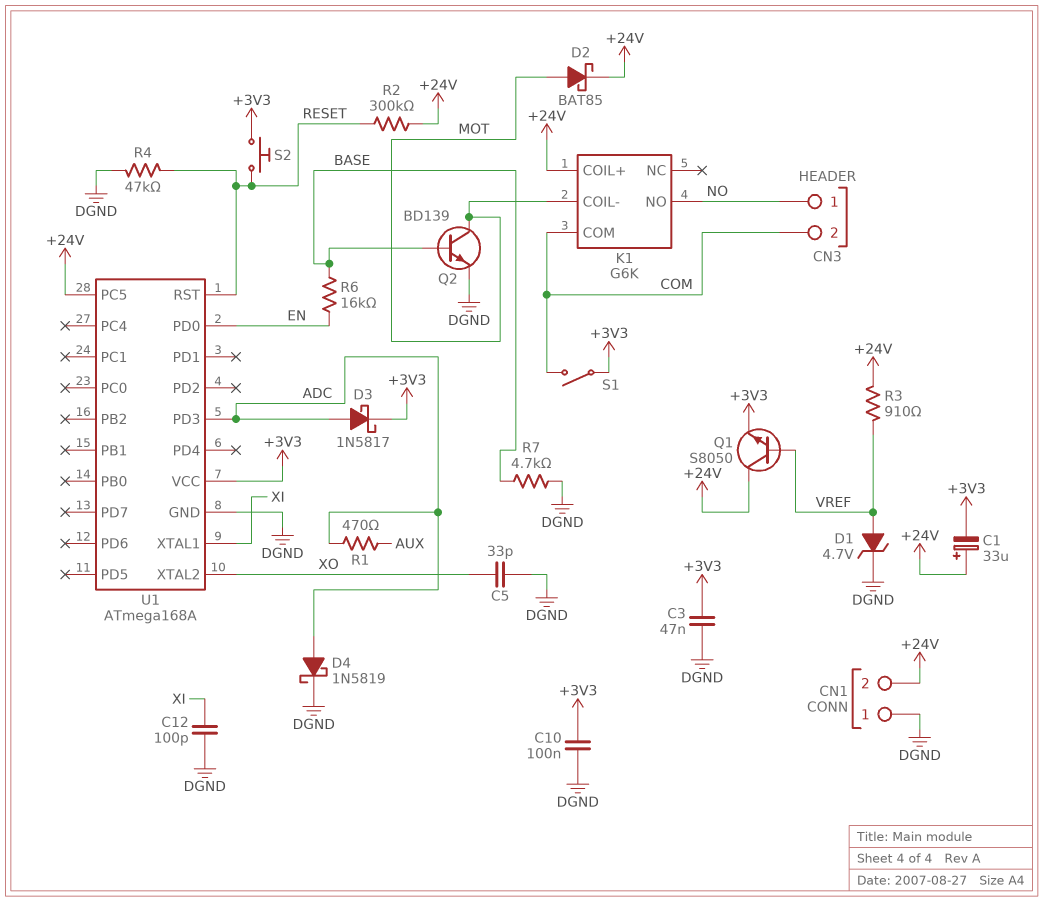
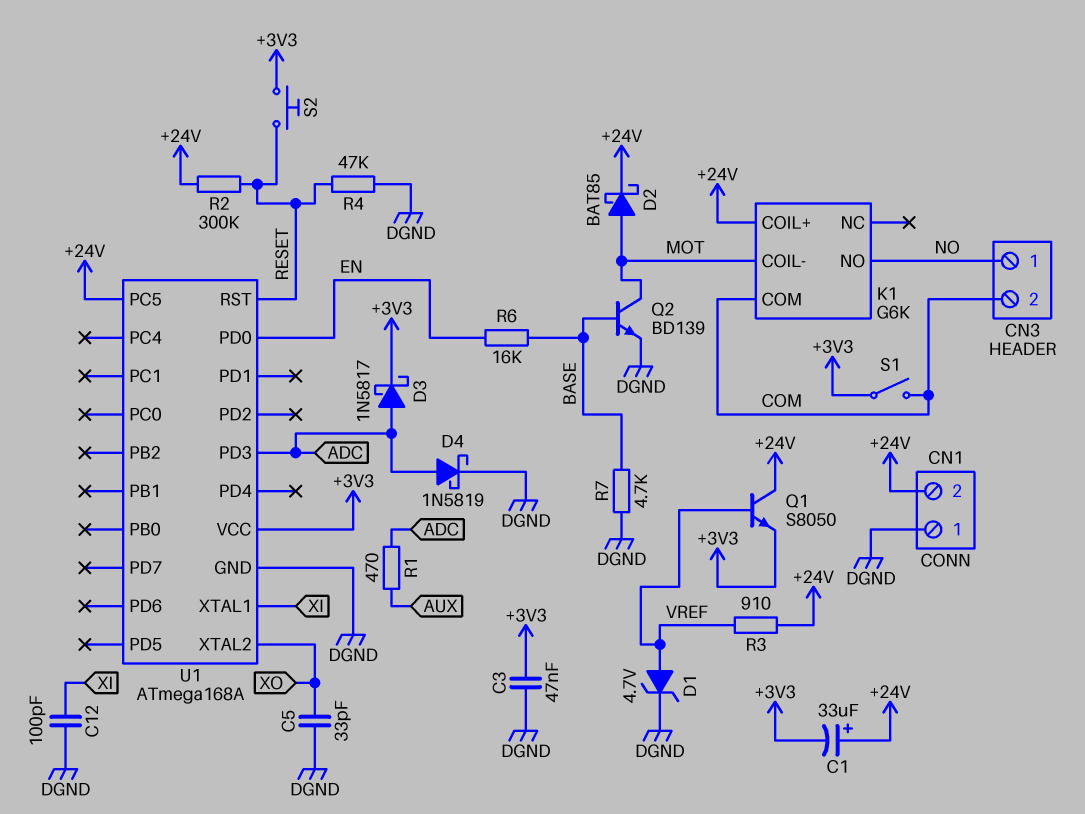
C10: 100nF (+3V3, DGND) -> none

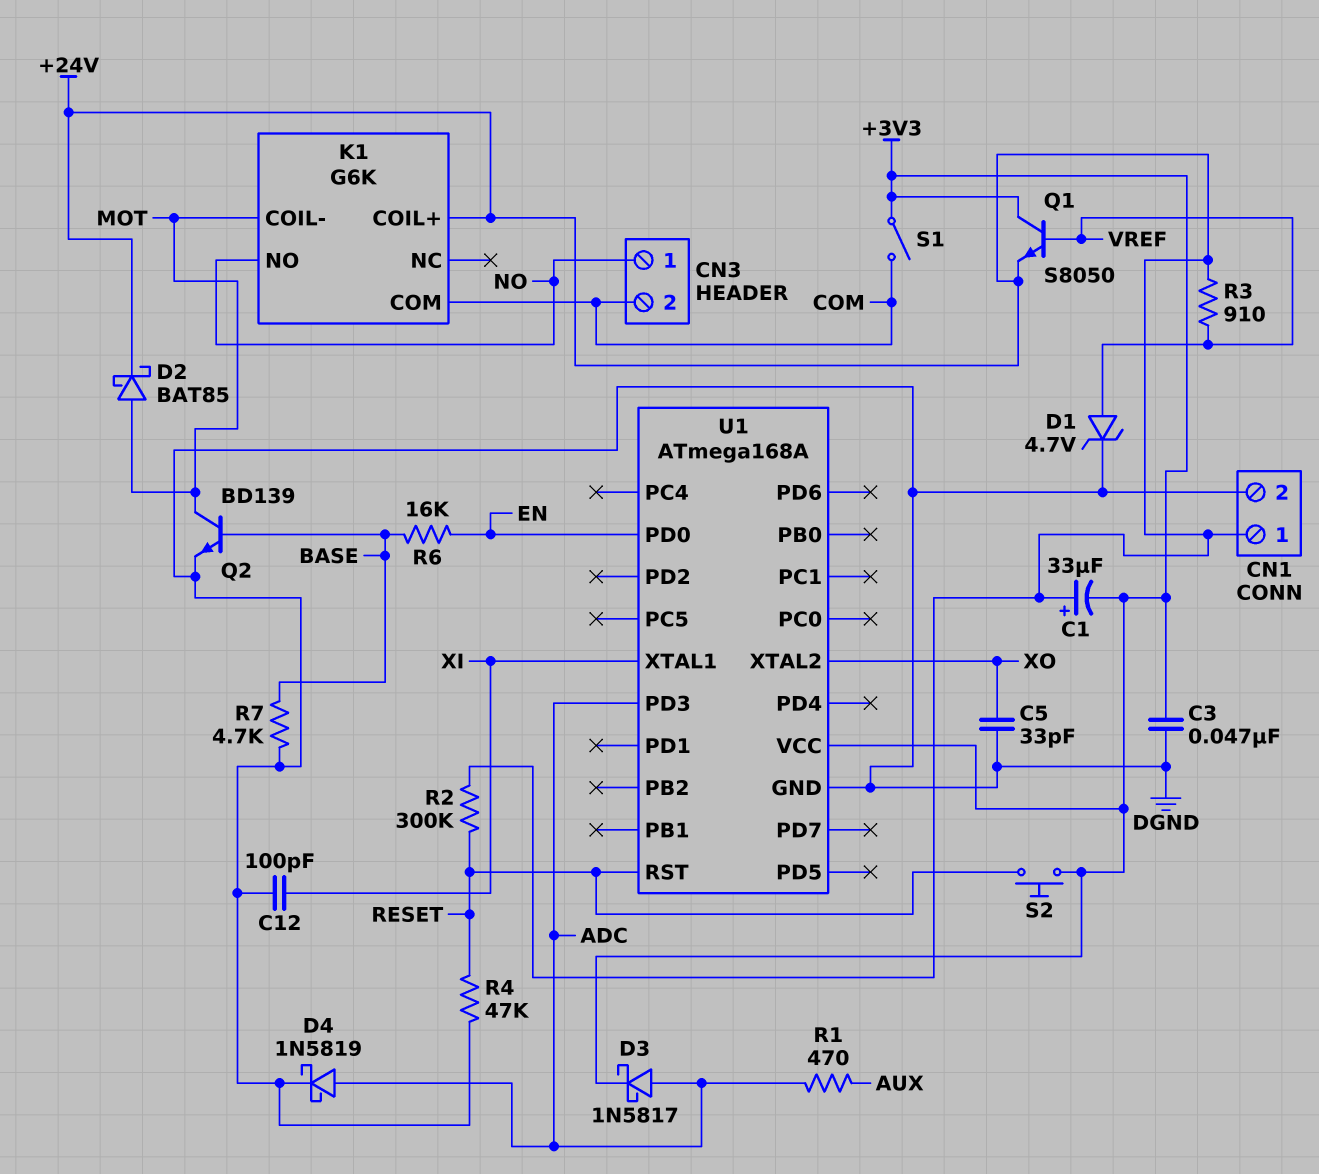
CN1 pin 1: DGND -> +24V
CN1 pin 2: +24V -> DGND
Q1: NPN S8050 (B VREF, C +24V, E +3V3) -> NPN S8050 (B VREF, C +3V3, E +24V)
U1 pin PC5: +24V -> none

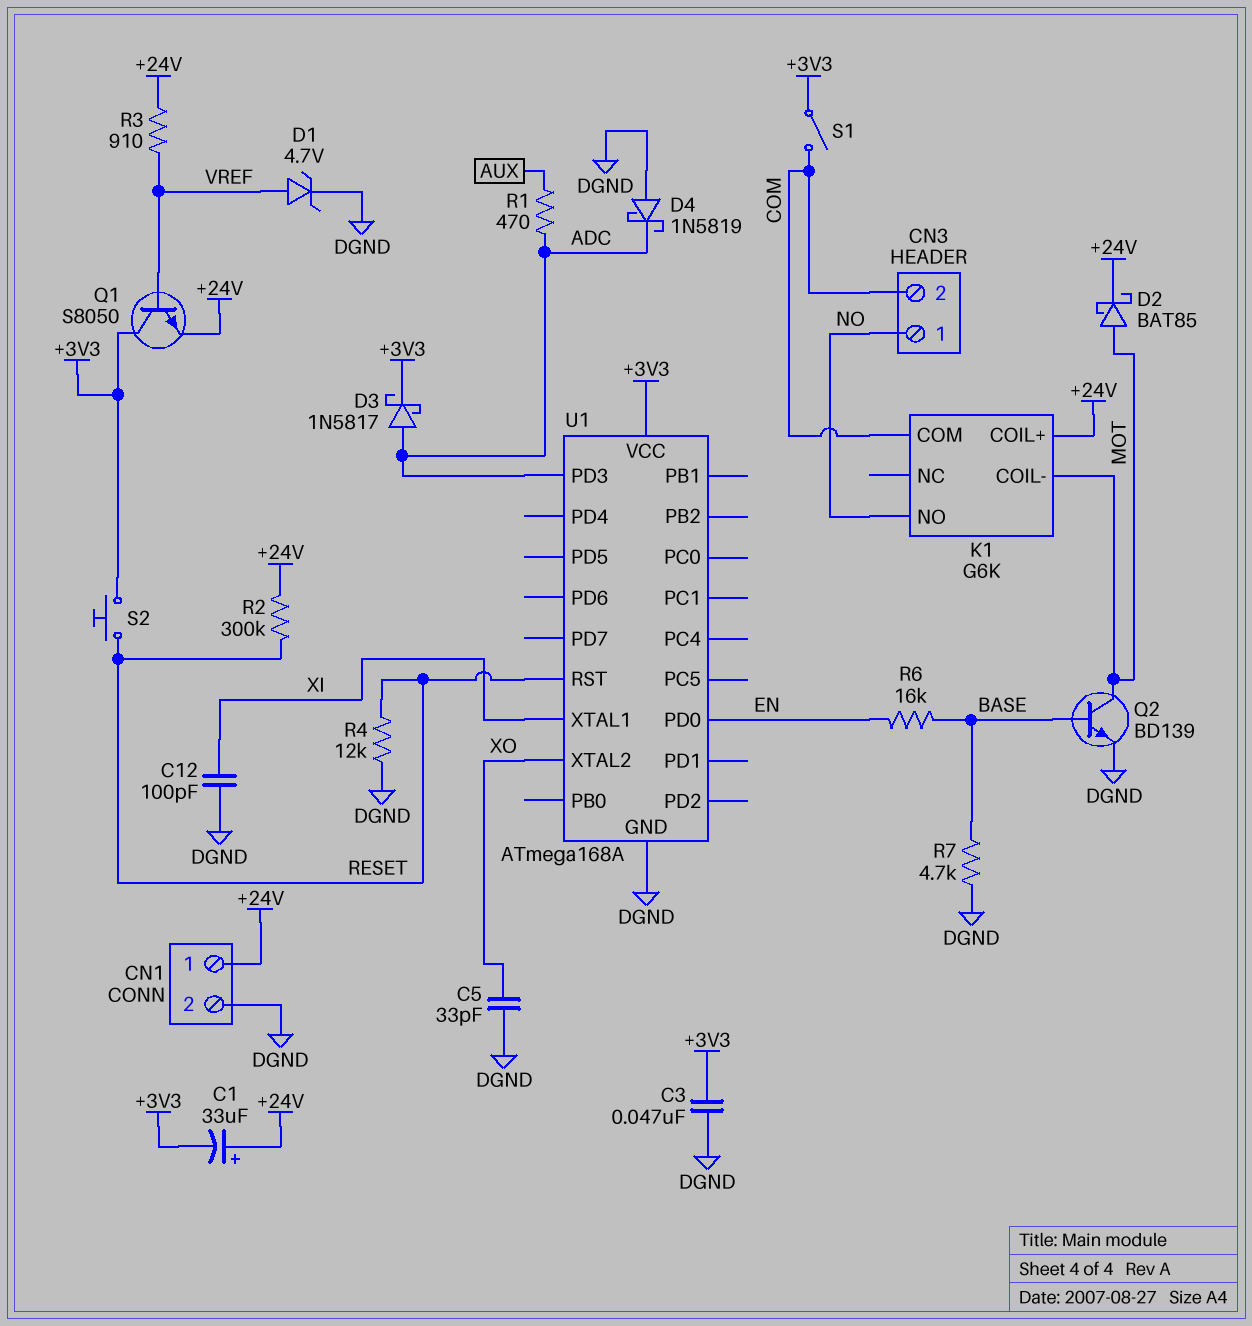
D4: schottky 1N5819 (A ADC, K DGND) -> schottky 1N5819 (A DGND, K ADC)
R4: 47k (DGND, RESET) -> 12k (DGND, RESET)

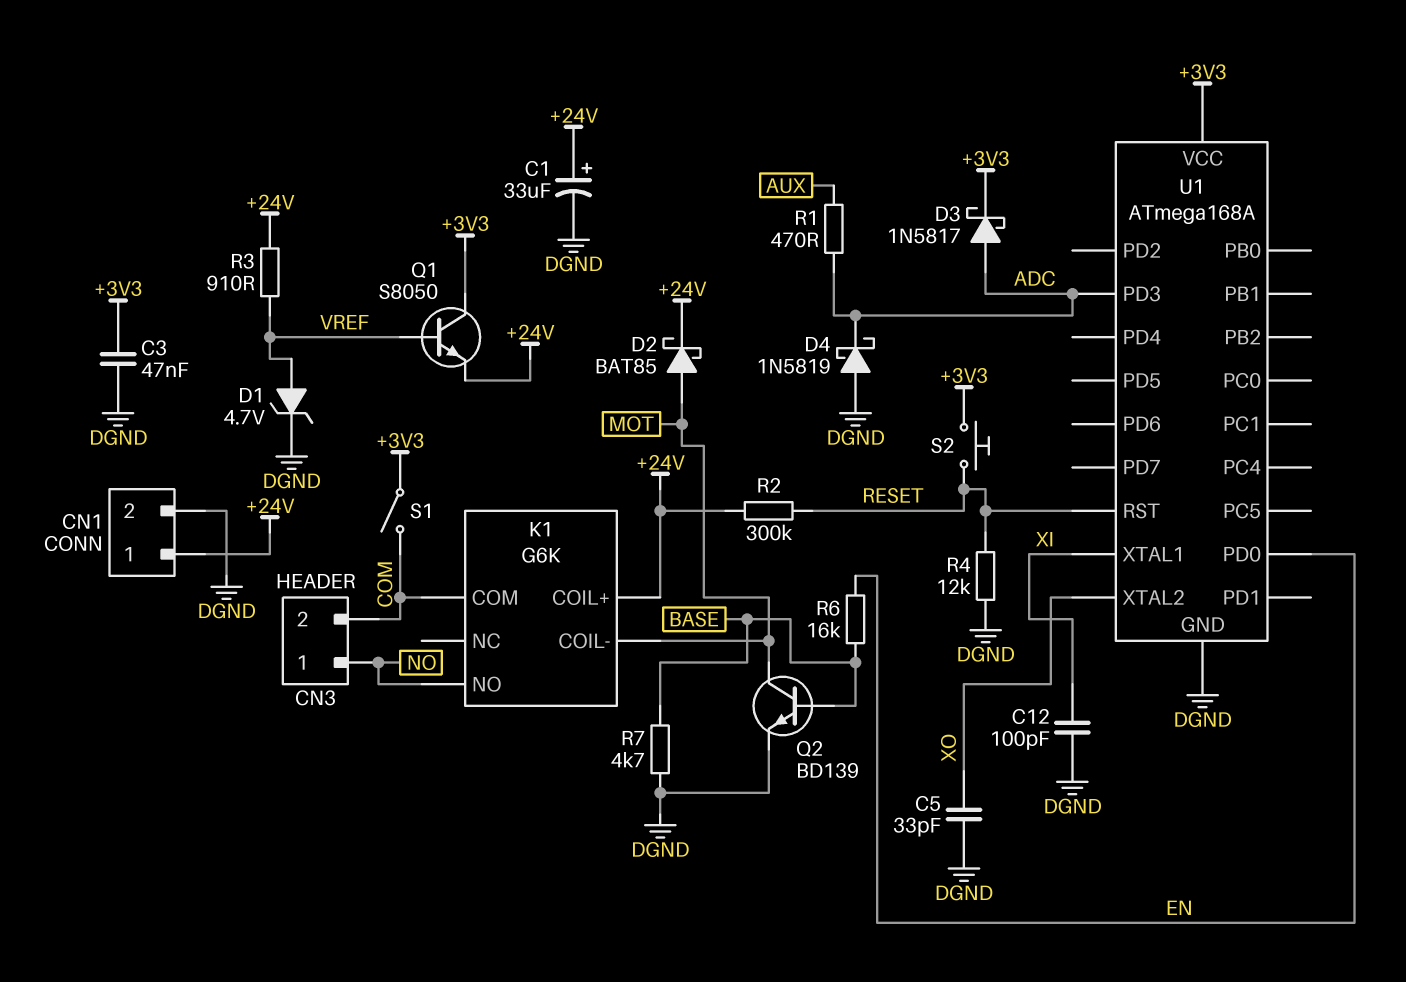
C1: 33uF (plus +24V, minus +3V3) -> 33uF (plus +24V, minus DGND)

